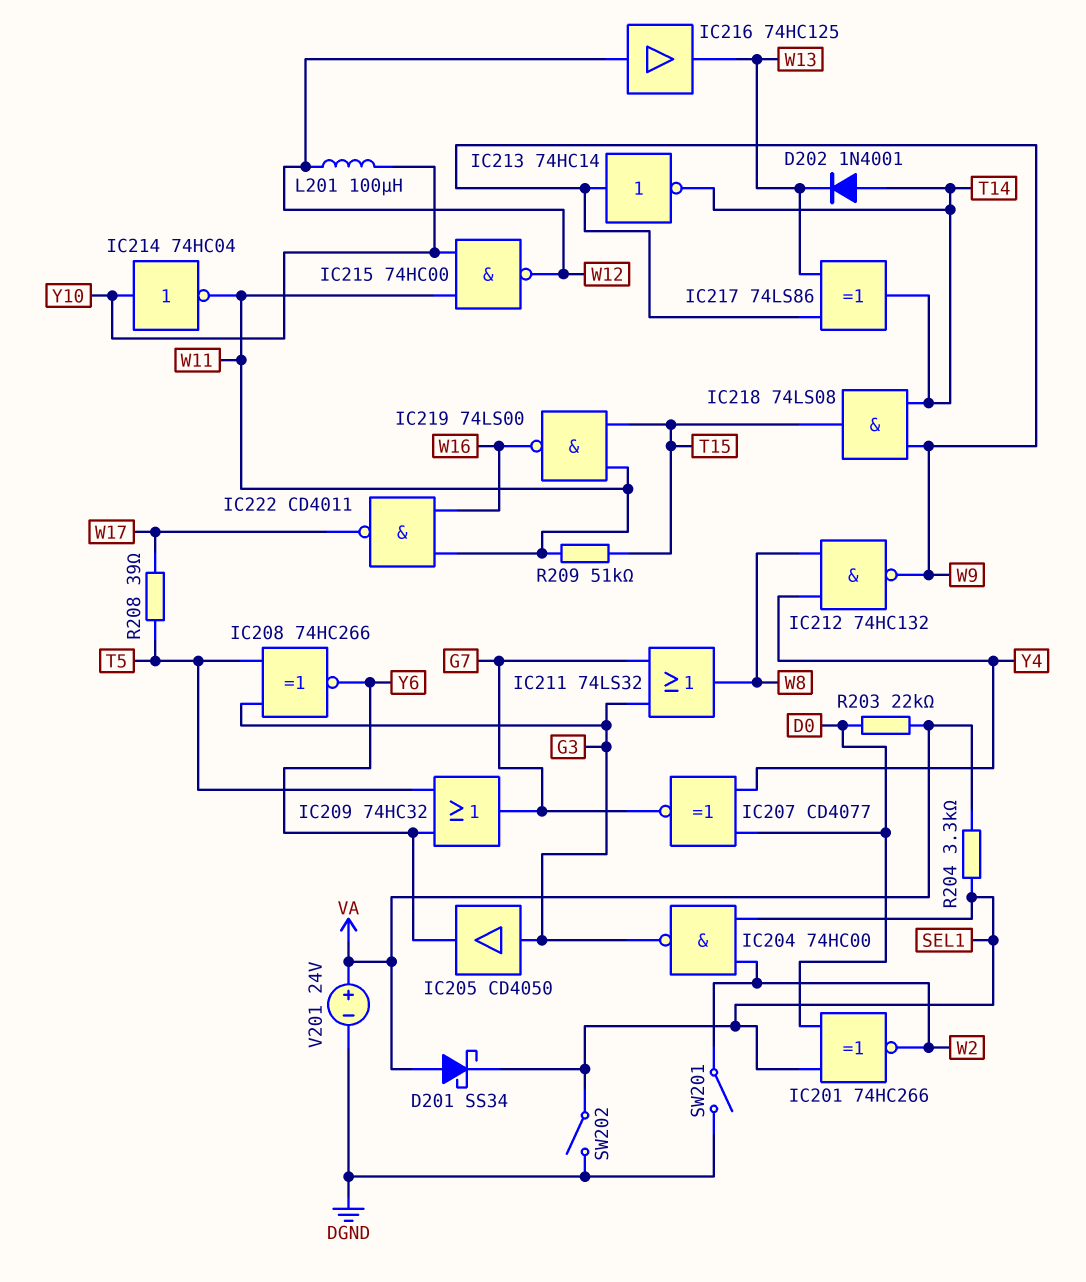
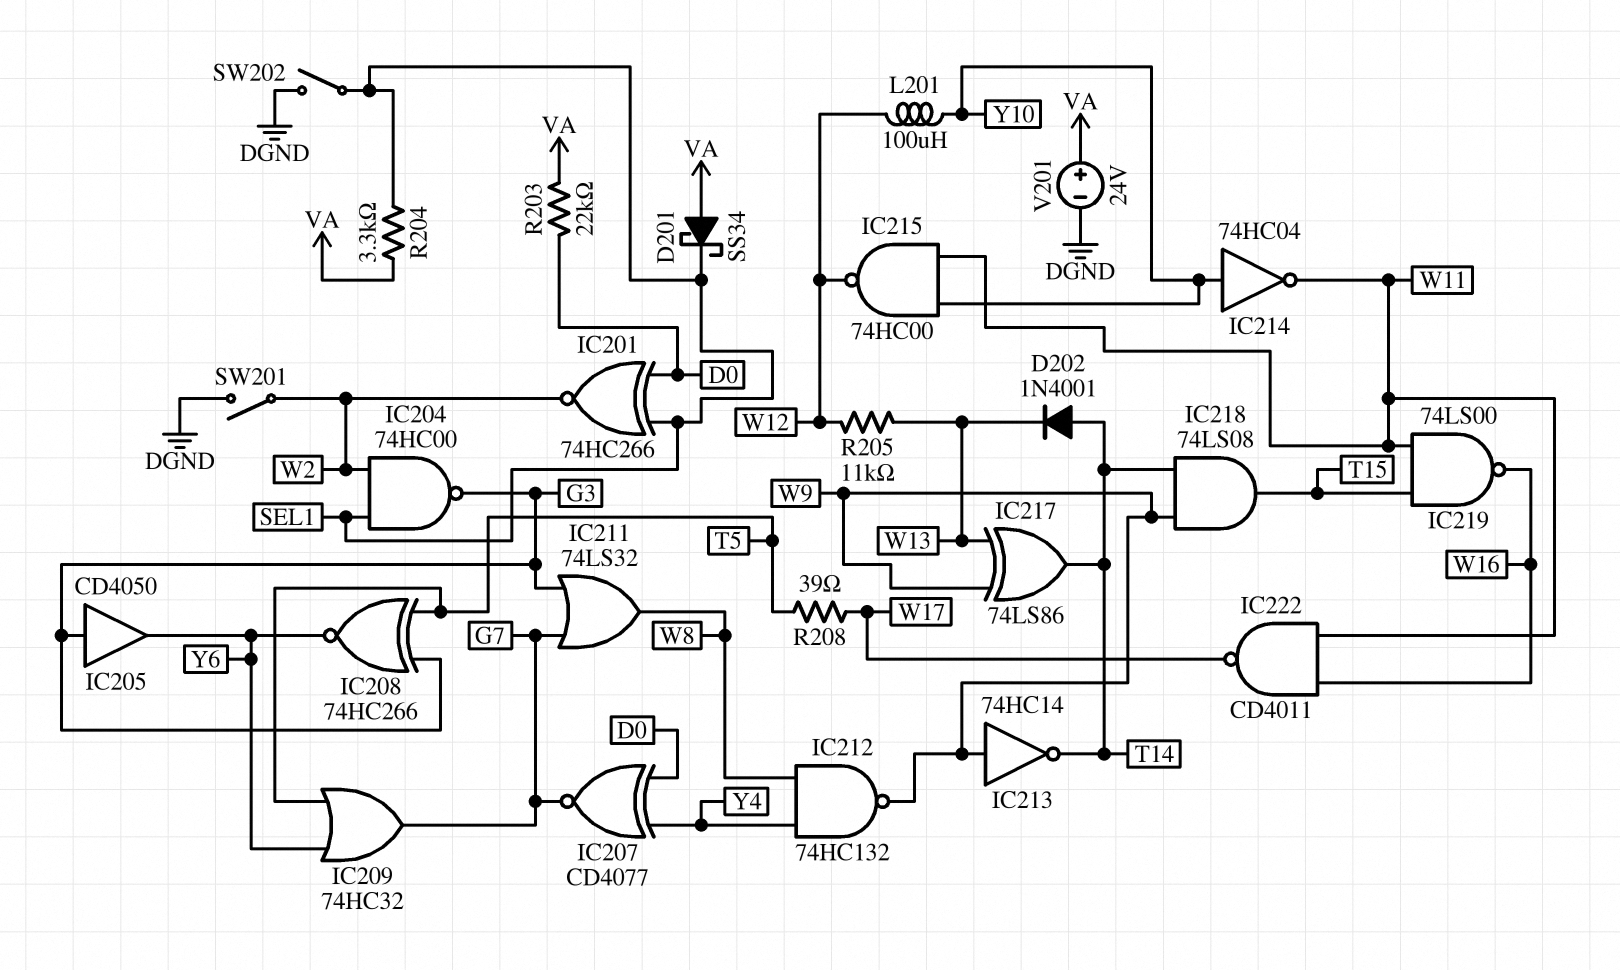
IC216: buffer 74HC125 (in W12, out W13) -> none
R205: none -> 11k (W12, W13)
R209: 51k (T15, W11) -> none

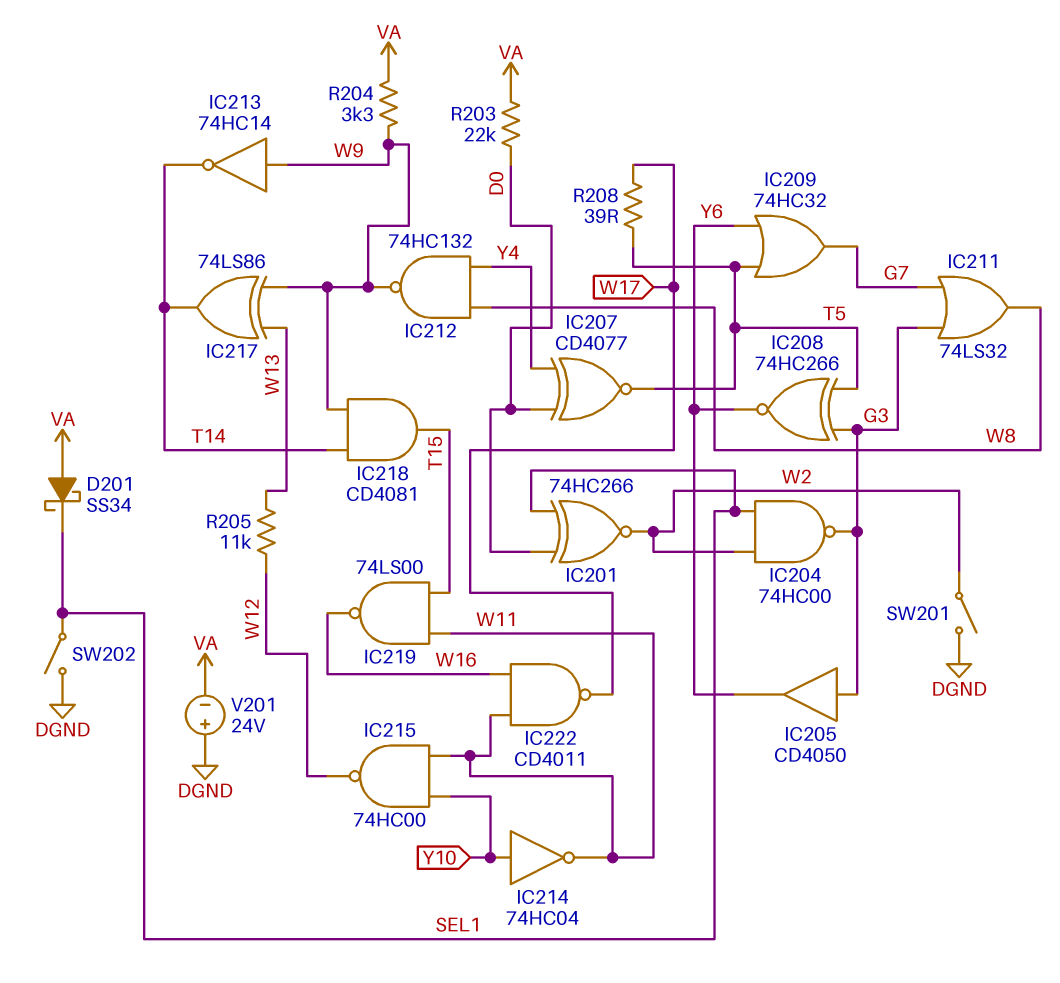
D202: diode 1N4001 (A T14, K W13) -> none
IC207: XNOR CD4077 (in D0, in Y4, out G7) -> XNOR CD4077 (in D0, in Y4, out T5)
IC218: AND 74LS08 (in T14, in W9, out T15) -> AND CD4081 (in T14, in W9, out T15)
L201: 100uH (W12, Y10) -> none
R204: 3.3k (SEL1, VA) -> 3.3k (VA, W9)
V201: 24V (plus VA, minus DGND) -> 24V (plus DGND, minus VA)

